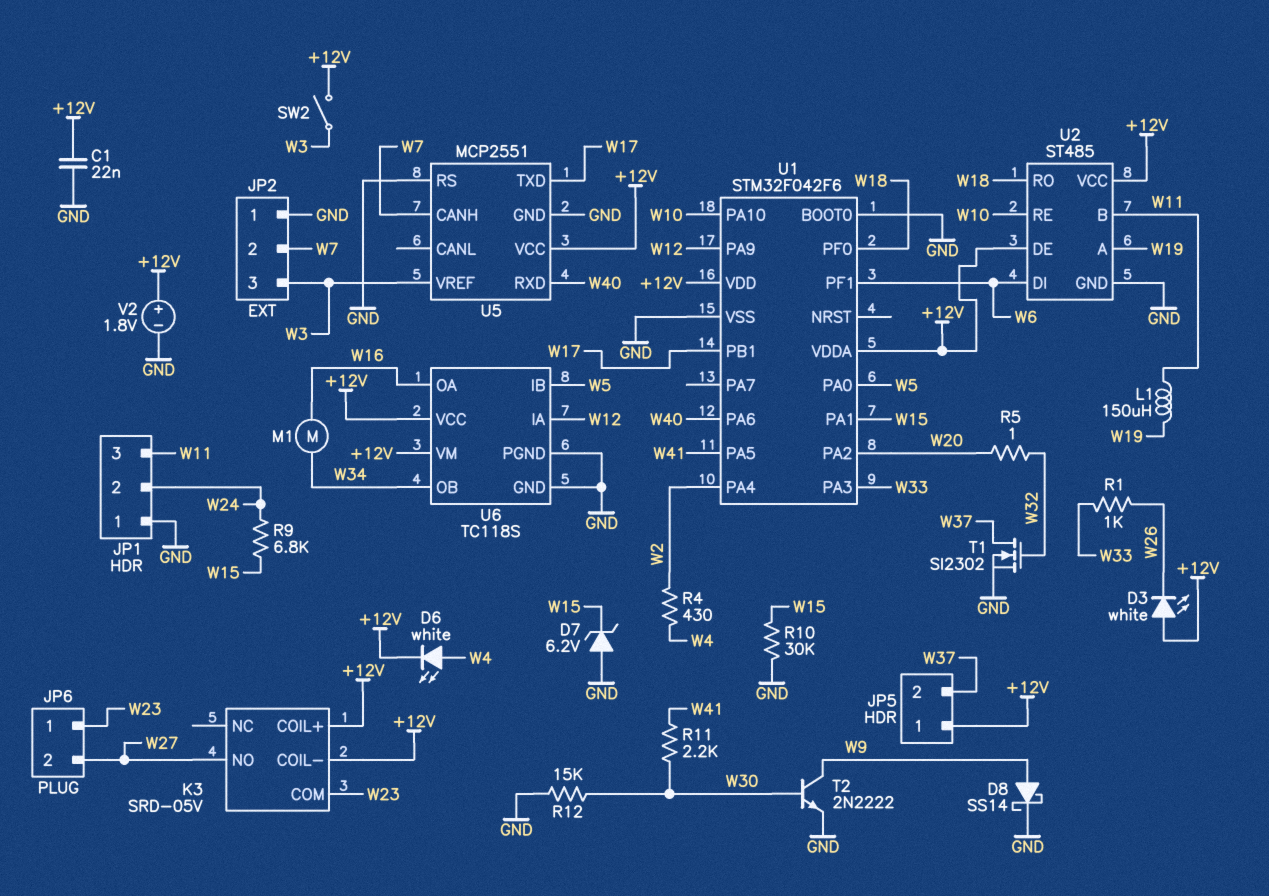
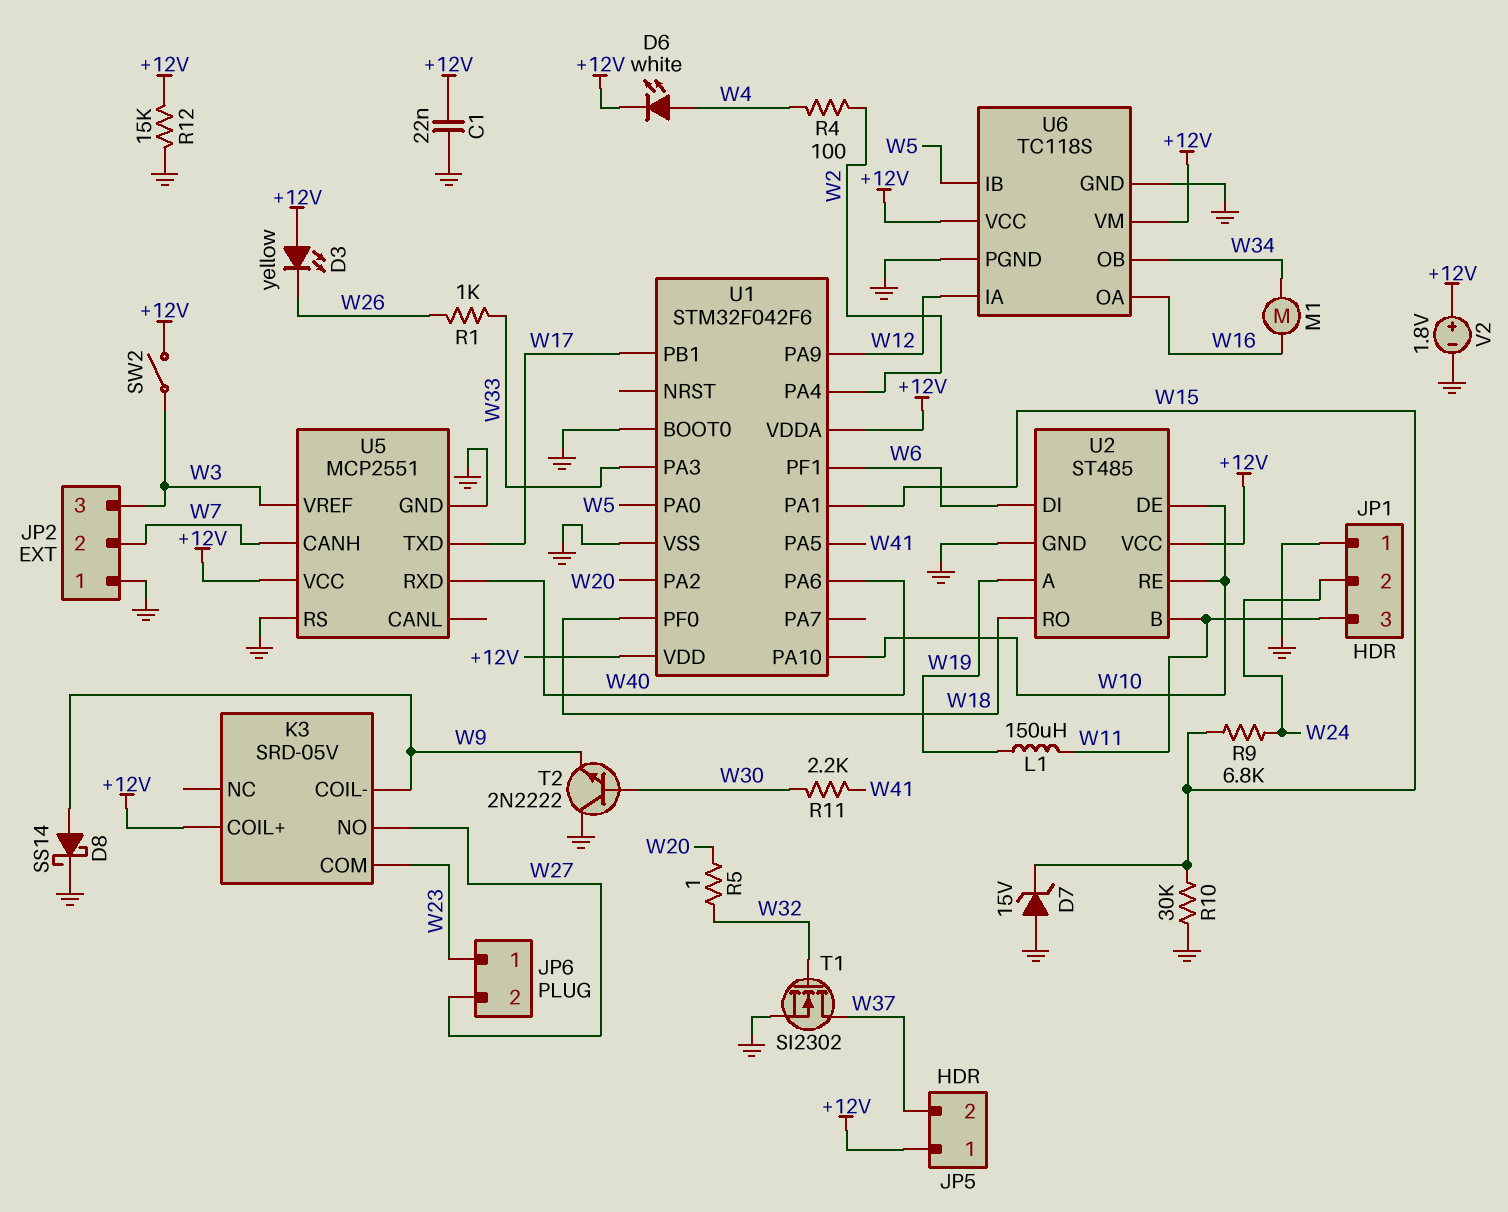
D3: LED white (A +12V, K W26) -> LED yellow (A +12V, K W26)
D7: zener 6.2V (A GND, K W15) -> zener 15V (A GND, K W15)
K3 pin COIL-: +12V -> W9
R4: 430 (W2, W4) -> 100 (W2, W4)
R12: 15k (GND, W30) -> 15k (+12V, GND)
T2: NPN 2N2222 (B W30, C W9, E GND) -> NPN 2N2222 (B W30, C GND, E W9)
U2 pin DE: +12V -> W10

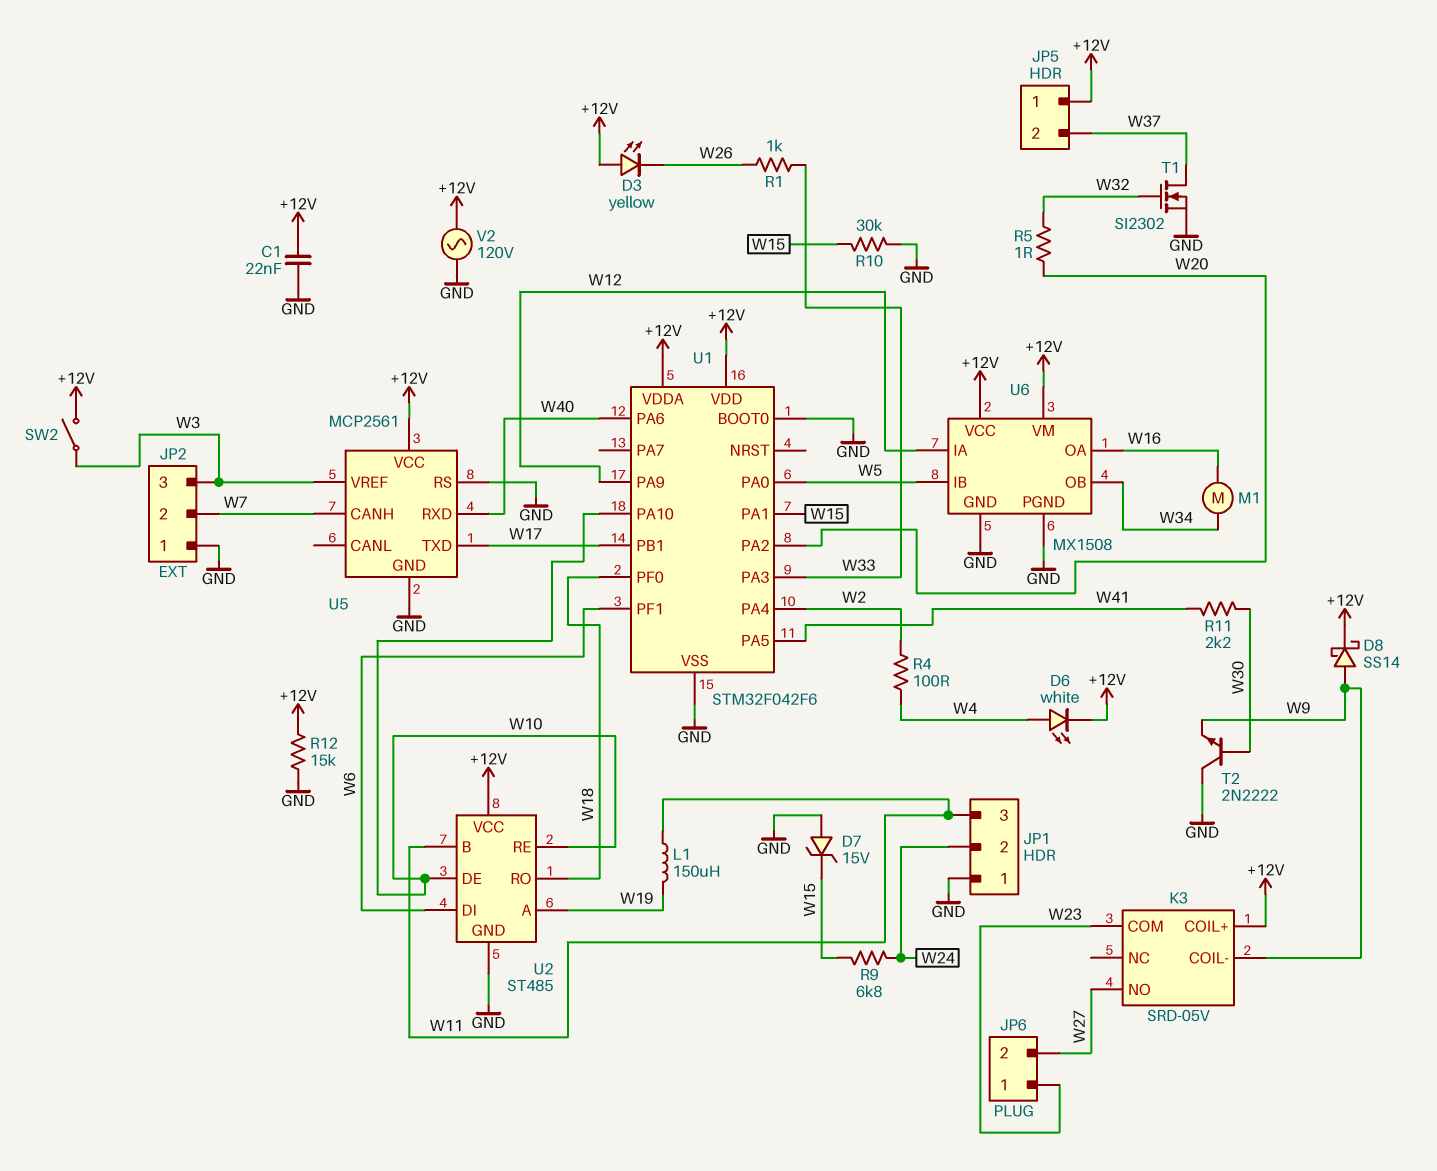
D8: schottky SS14 (A W9, K GND) -> schottky SS14 (A W9, K +12V)
U5: MCP2551 -> MCP2561
U6: TC118S -> MX1508
V2: 1.8V (plus +12V, minus GND) -> AC 120V (+12V, GND)

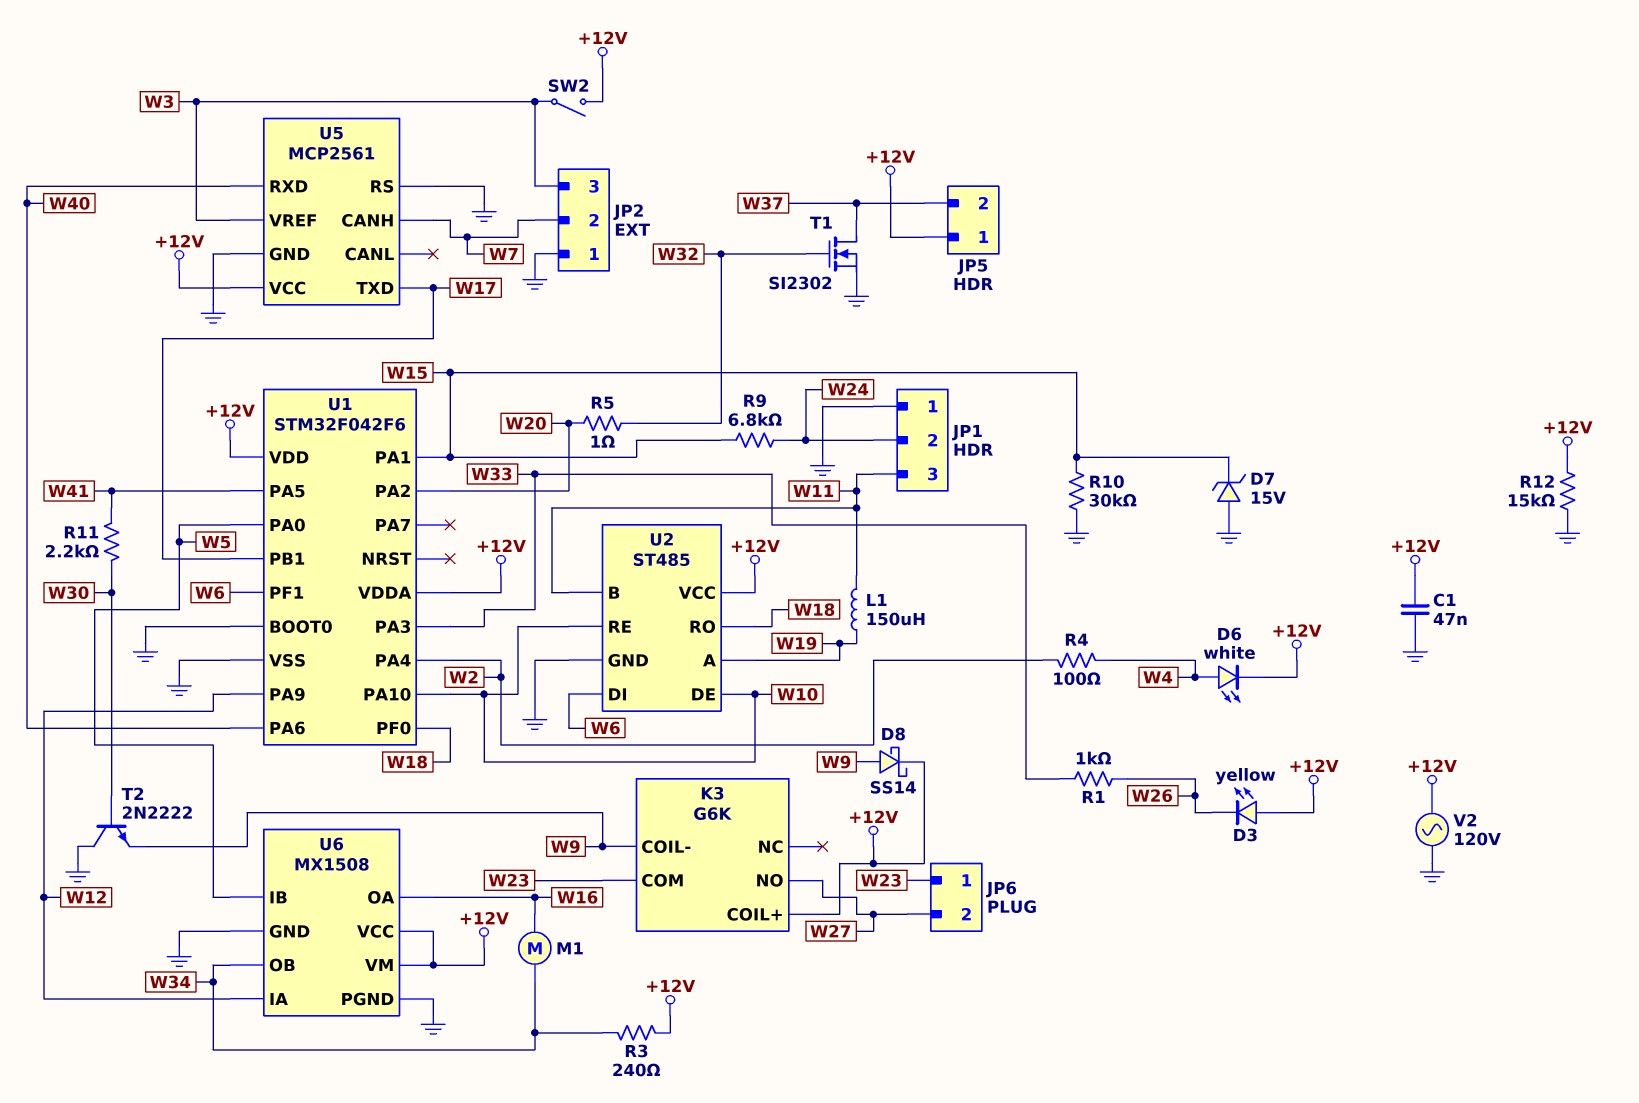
C1: 22nF (+12V, GND) -> 47nF (+12V, GND)
K3: SRD-05V -> G6K
R3: none -> 240 (+12V, W34)

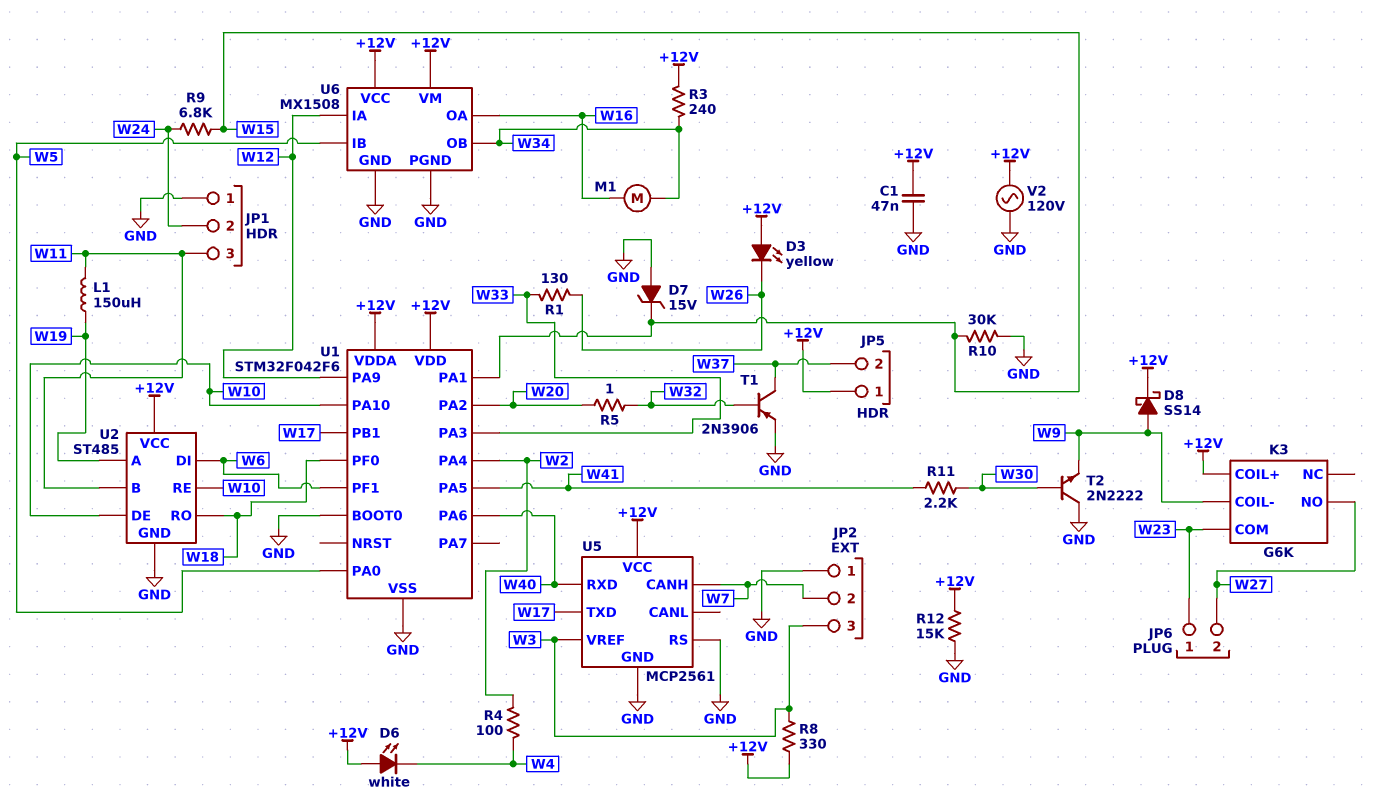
D6: LED white (A W4, K +12V) -> LED white (A +12V, K W4)
R1: 1k (W26, W33) -> 130 (W26, W33)
R8: none -> 330 (+12V, W3)
SW2: switch (+12V, W3) -> none
T1: NMOS SI2302 (G W32, D W37, S GND) -> PNP 2N3906 (B W32, C W37, E GND)

